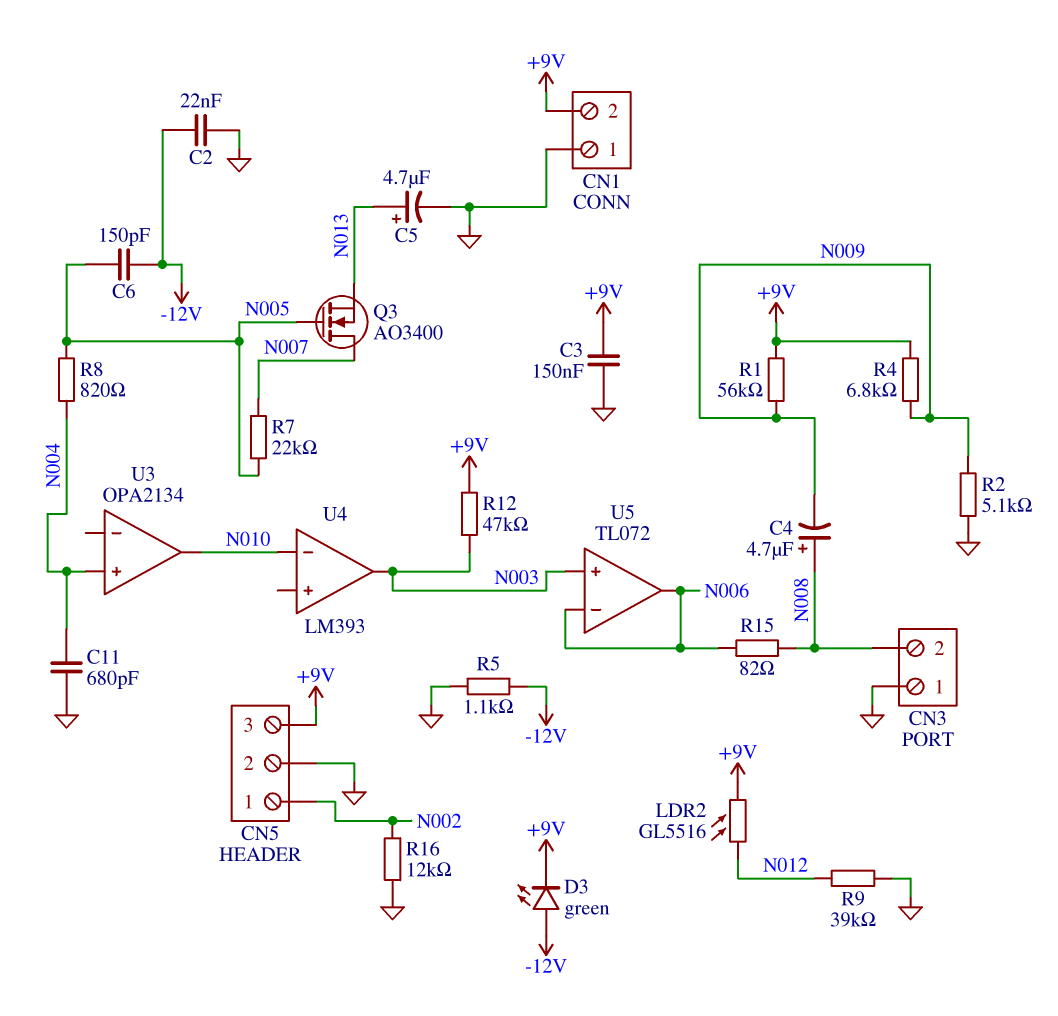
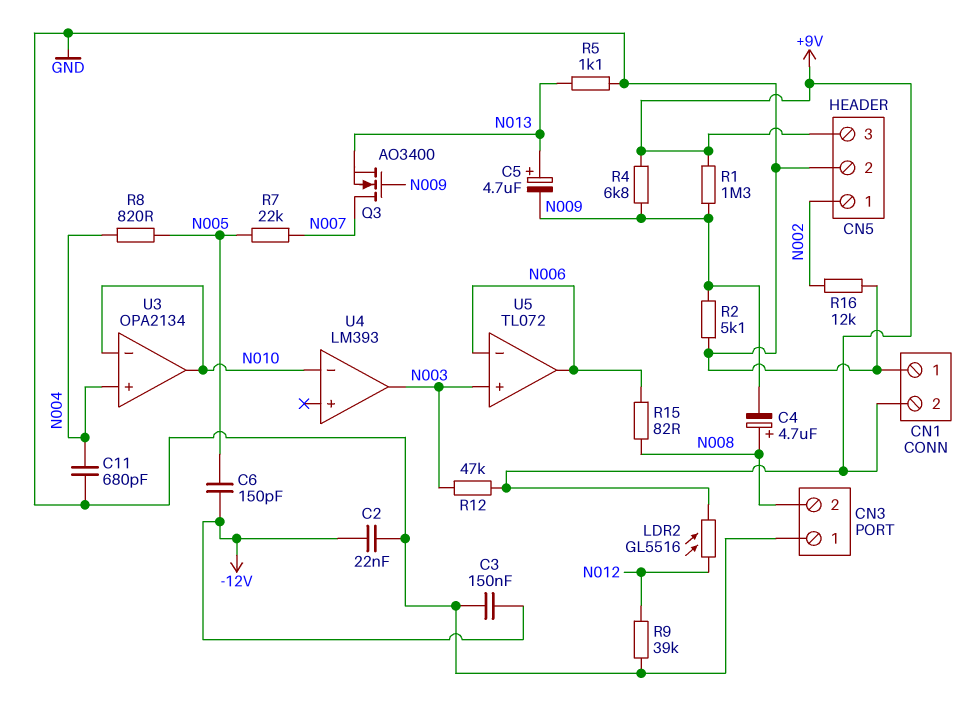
C3: 150nF (+9V, GND) -> 150nF (-12V, GND)
C5: 4.7uF (plus N013, minus GND) -> 4.7uF (plus N013, minus N009)
D3: LED green (A -12V, K +9V) -> none
Q3: NMOS AO3400 (G N005, D N007, S N013) -> NMOS AO3400 (G N009, D N007, S N013)
R1: 56k (+9V, N009) -> 1.3M (+9V, N009)
R5: 1.1k (-12V, GND) -> 1.1k (GND, N013)
U3 pin in-: none -> N010

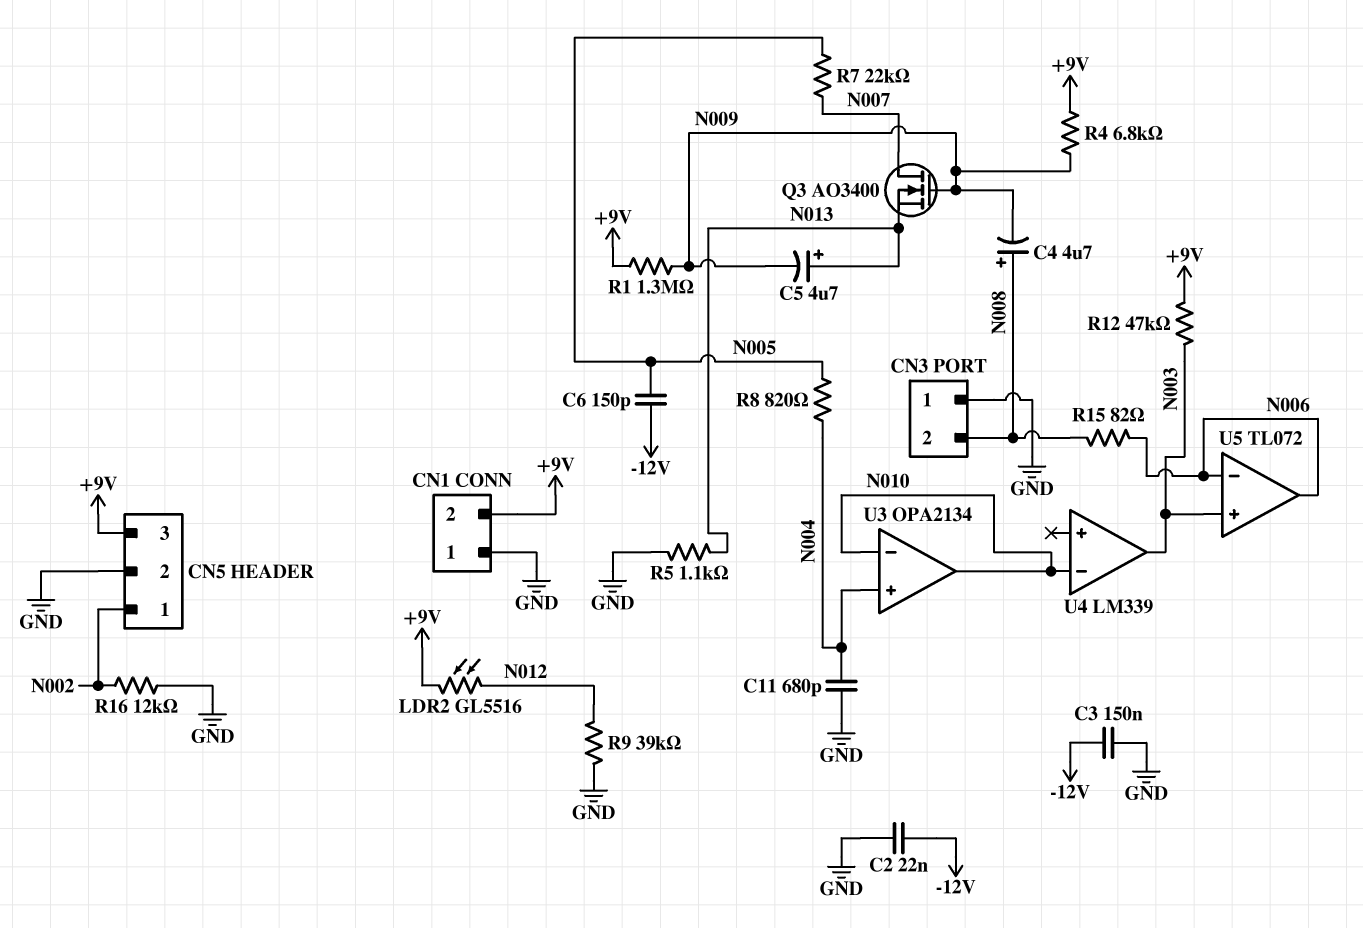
R2: 5.1k (GND, N009) -> none
U4: LM393 -> LM339

